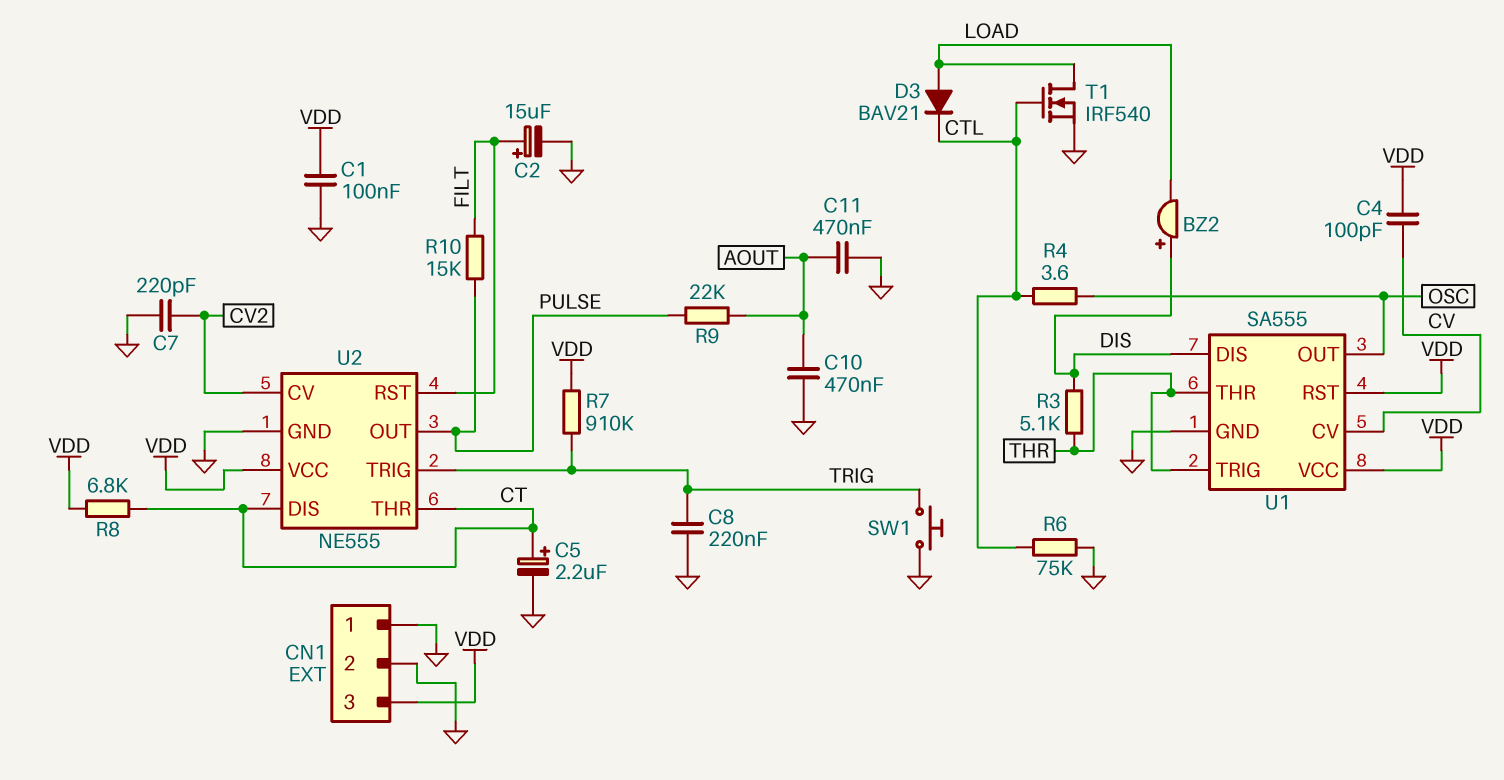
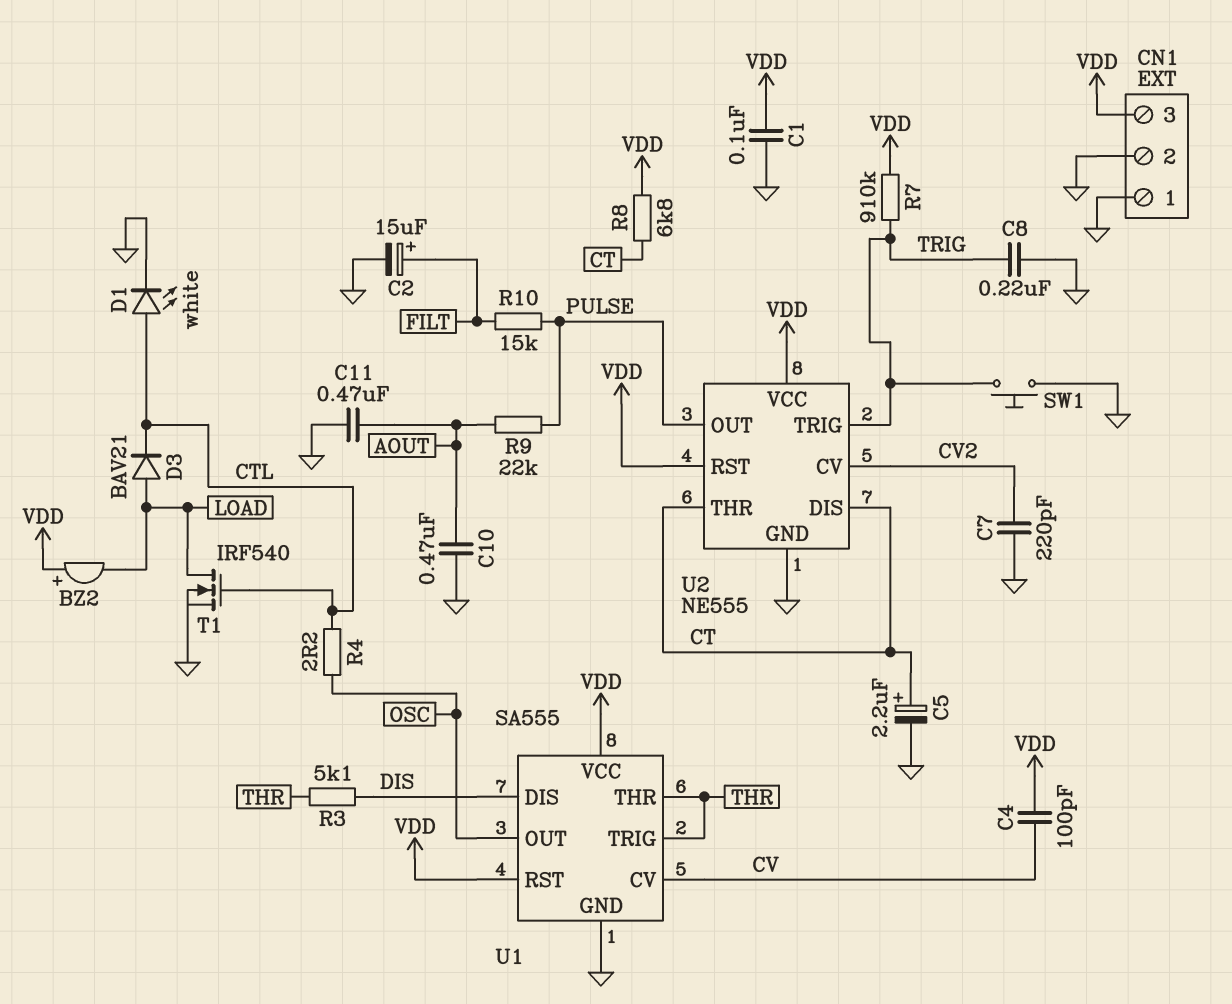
BZ2: buzzer (plus DIS, minus LOAD) -> buzzer (plus VDD, minus LOAD)
D1: none -> LED white (A CTL, K GND)
R4: 3.6 (CTL, OSC) -> 2.2 (CTL, OSC)
R6: 75k (CTL, GND) -> none
U2 pin RST: FILT -> VDD

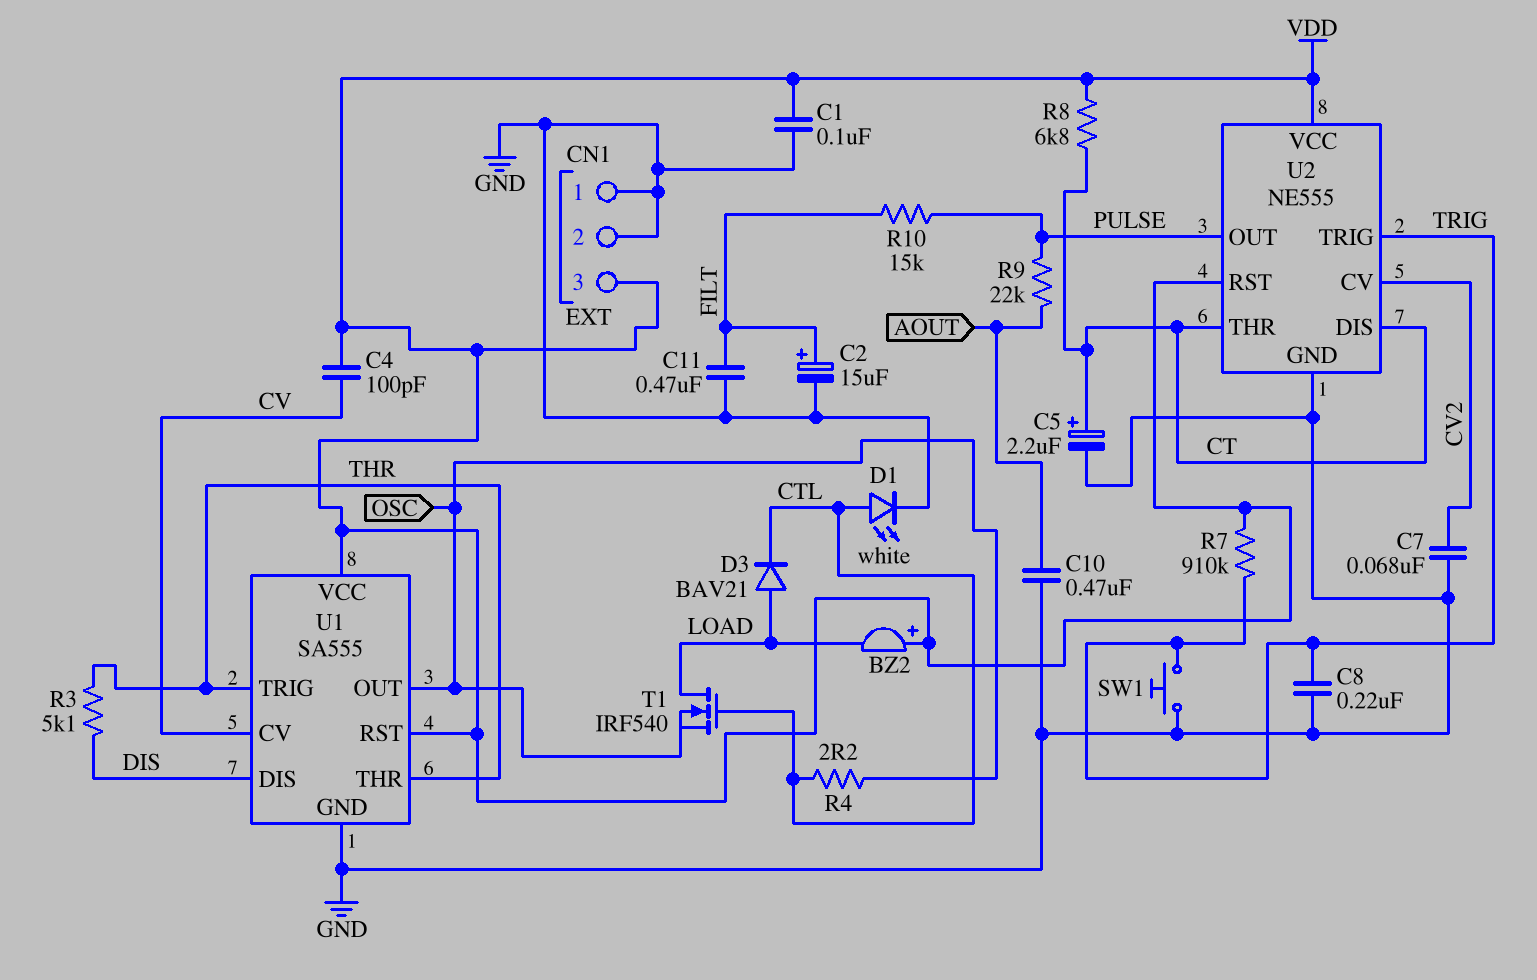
C7: 220pF (CV2, GND) -> 68nF (CV2, GND)
C11: 470nF (AOUT, GND) -> 470nF (FILT, GND)
T1: NMOS IRF540 (G CTL, D LOAD, S GND) -> NMOS IRF540 (G CTL, D LOAD, S OSC)

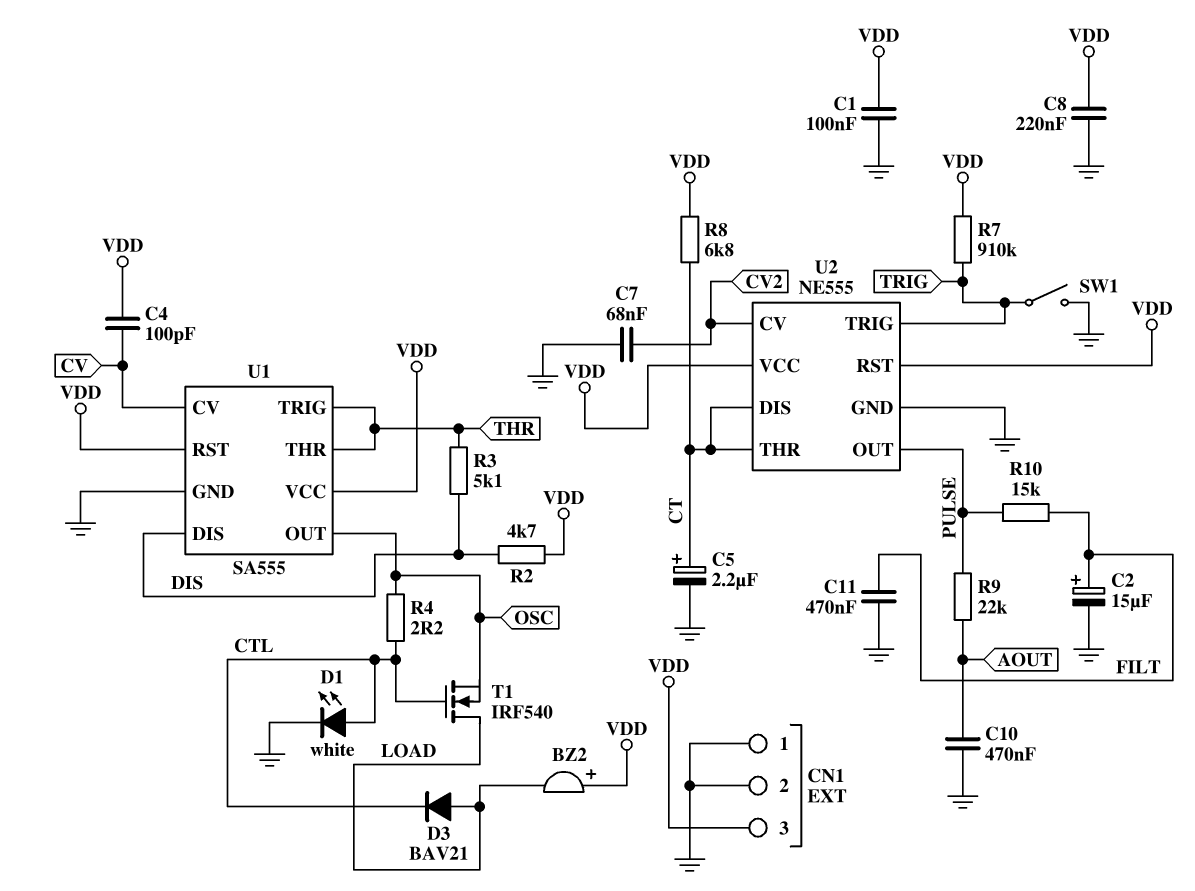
C8: 220nF (GND, TRIG) -> 220nF (GND, VDD)
R2: none -> 4.7k (DIS, VDD)
SW1: button (GND, TRIG) -> switch (GND, TRIG)

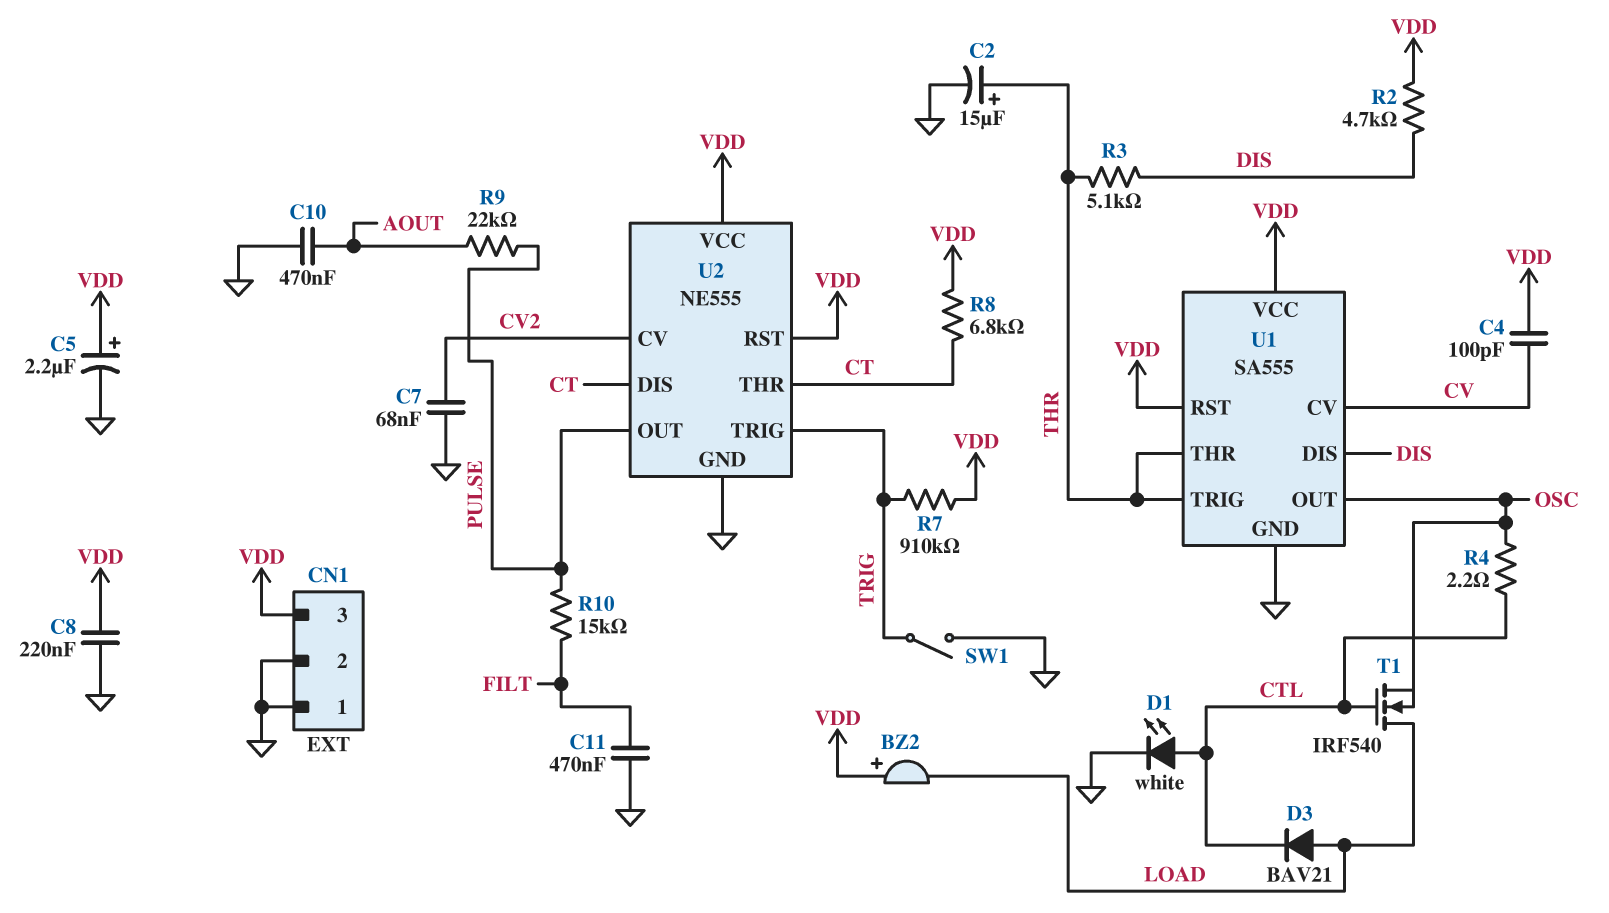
C1: 100nF (GND, VDD) -> none
C2: 15uF (plus FILT, minus GND) -> 15uF (plus THR, minus GND)
C5: 2.2uF (plus CT, minus GND) -> 2.2uF (plus VDD, minus GND)

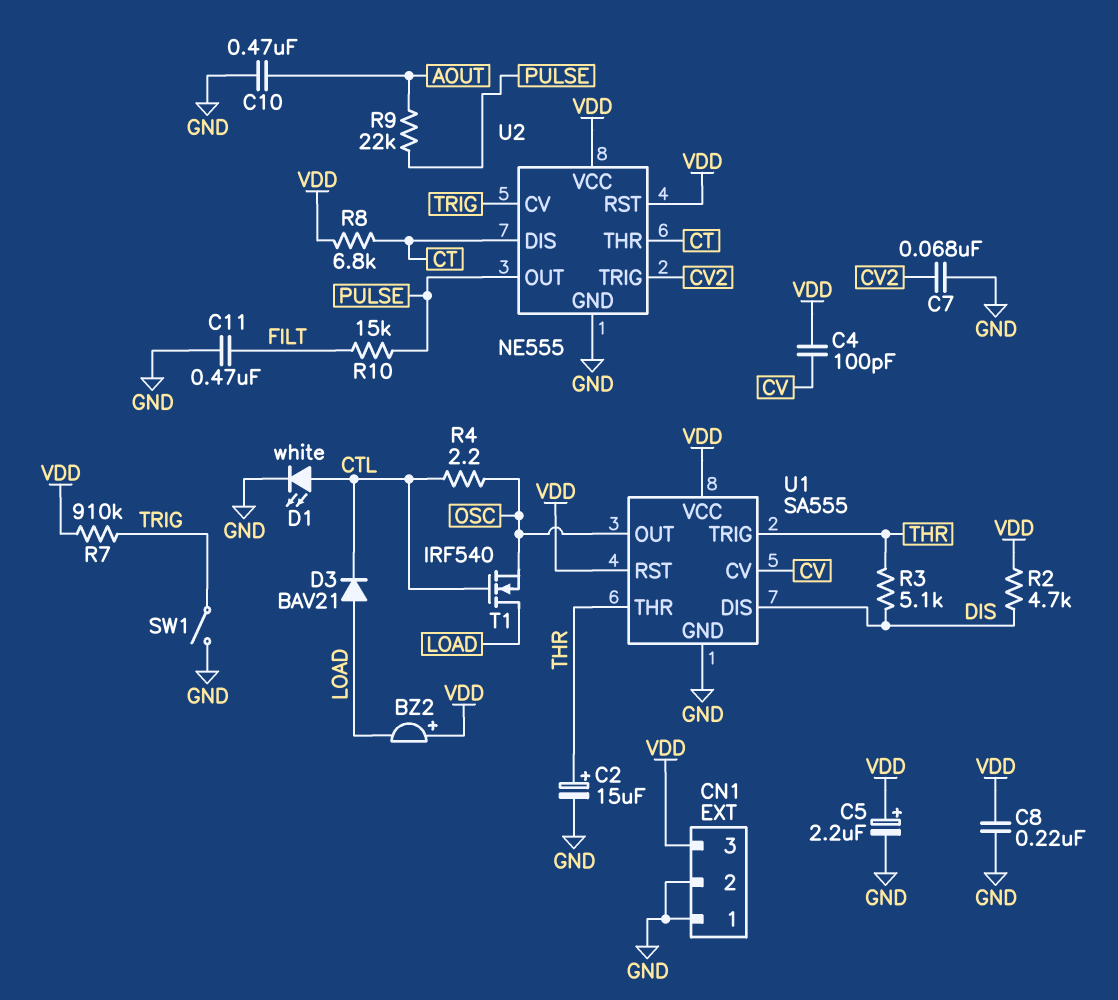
U2 pin CV: CV2 -> TRIG
U2 pin TRIG: TRIG -> CV2

